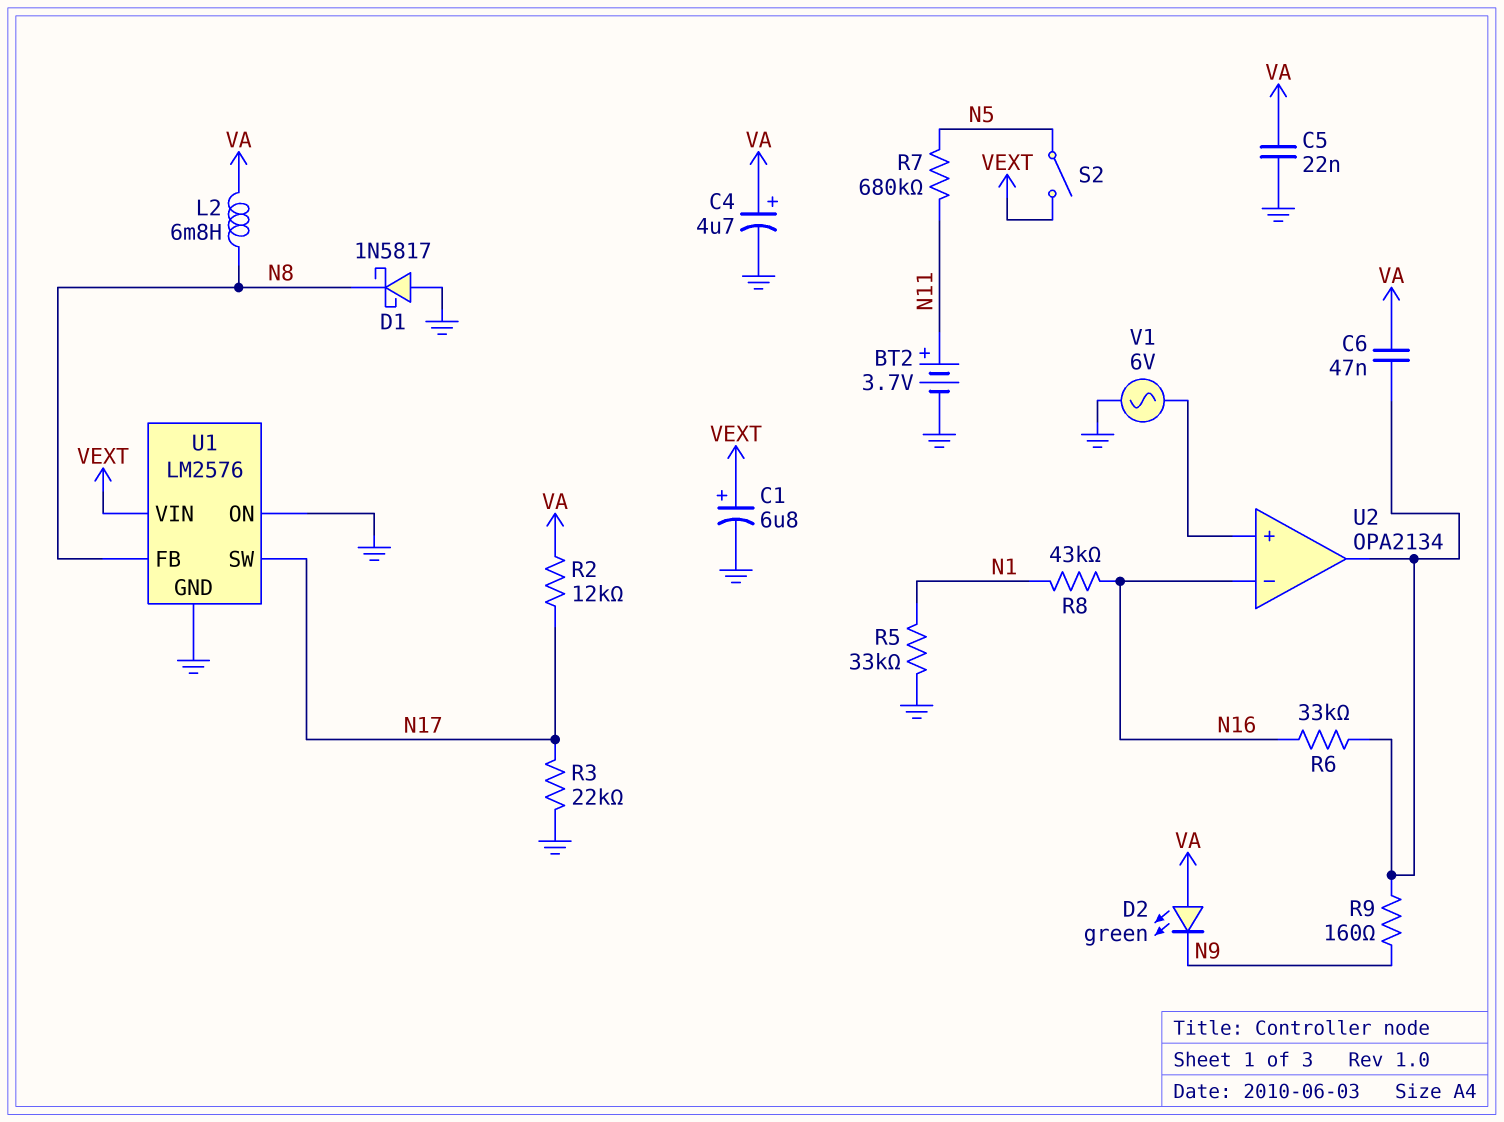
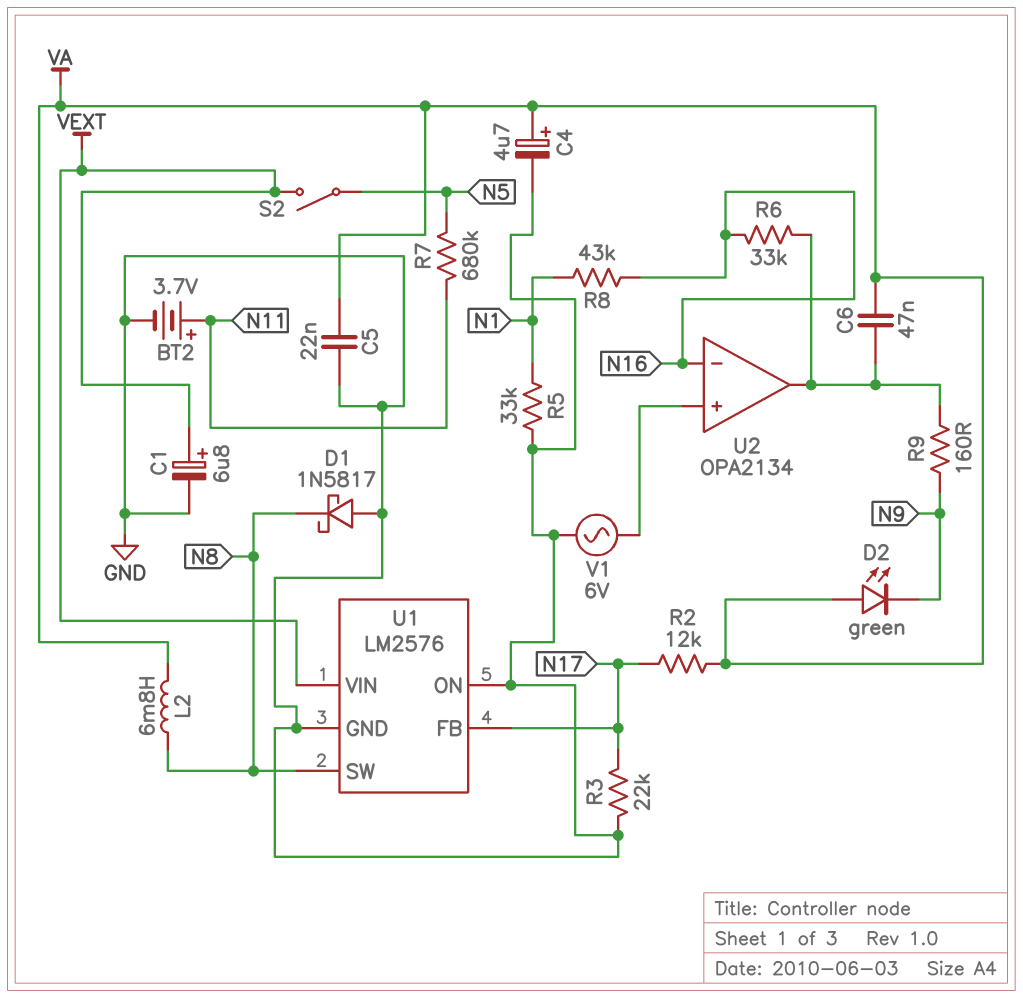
U1 pin FB: N8 -> N17
U1 pin SW: N17 -> N8

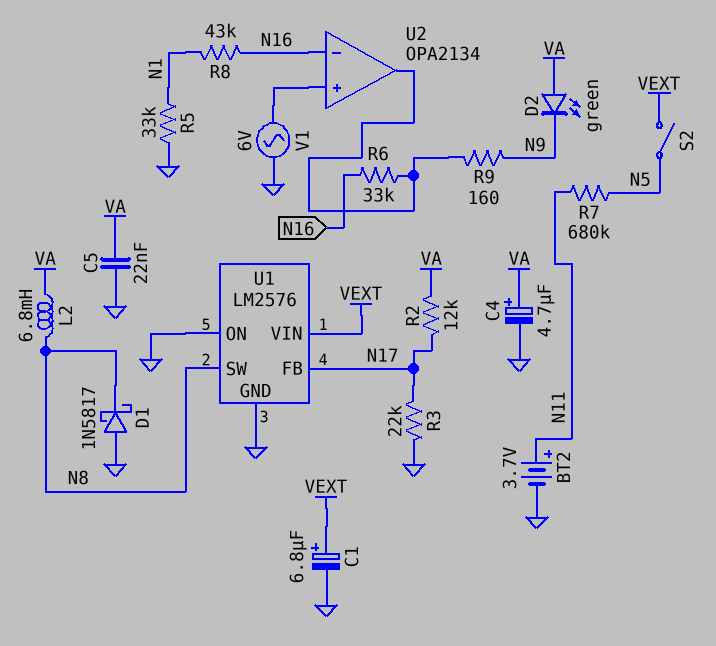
C6: 47nF (U2/out, VA) -> none

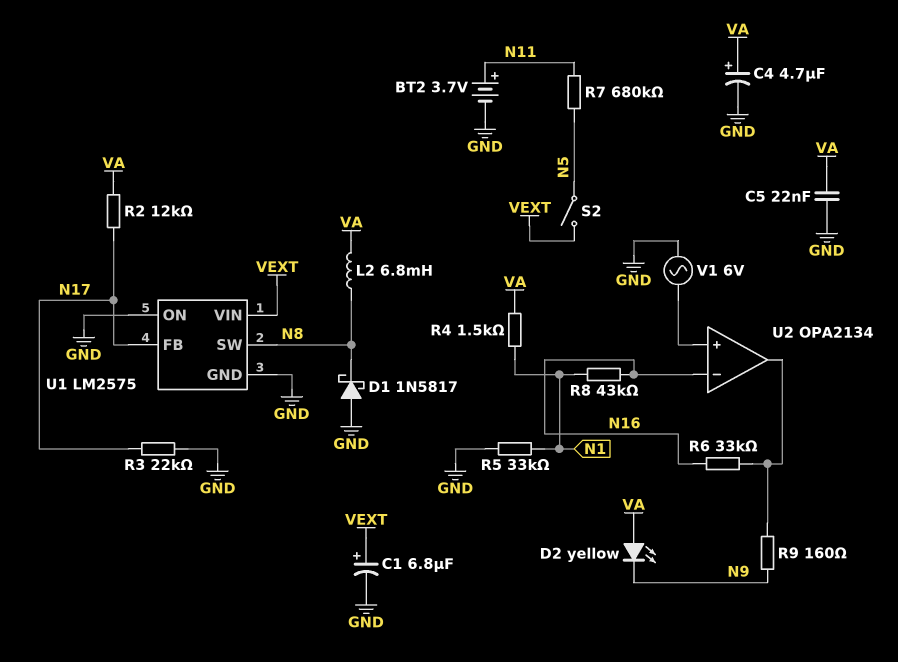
D2: LED green (A VA, K N9) -> LED yellow (A VA, K N9)
R4: none -> 1.5k (N1, VA)
U1: LM2576 -> LM2575

